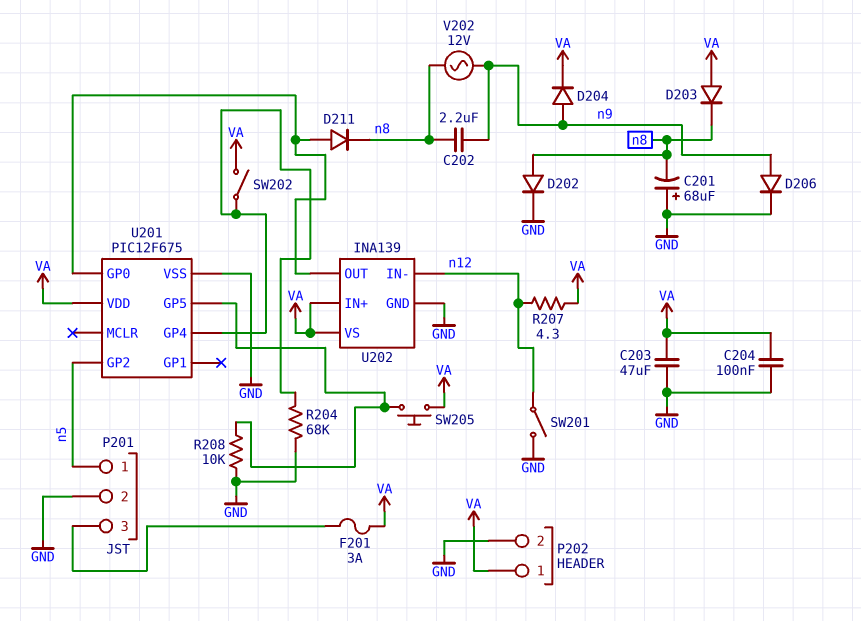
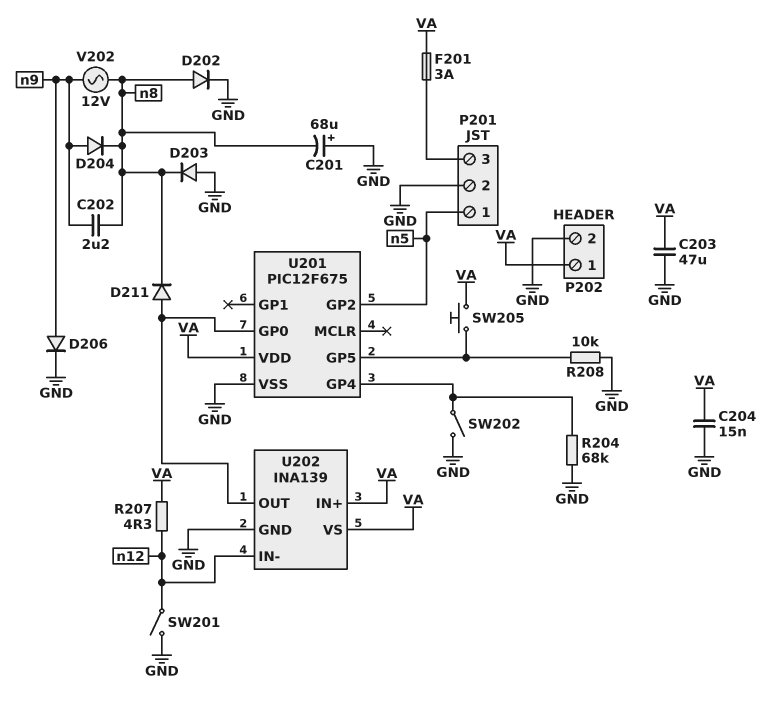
C204: 100nF (GND, VA) -> 15nF (GND, VA)
D203: diode (A VA, K n8) -> diode (A GND, K n8)
D204: diode (A n9, K VA) -> diode (A n9, K n8)
SW202: switch (U201/GP4, VA) -> switch (GND, U201/GP4)

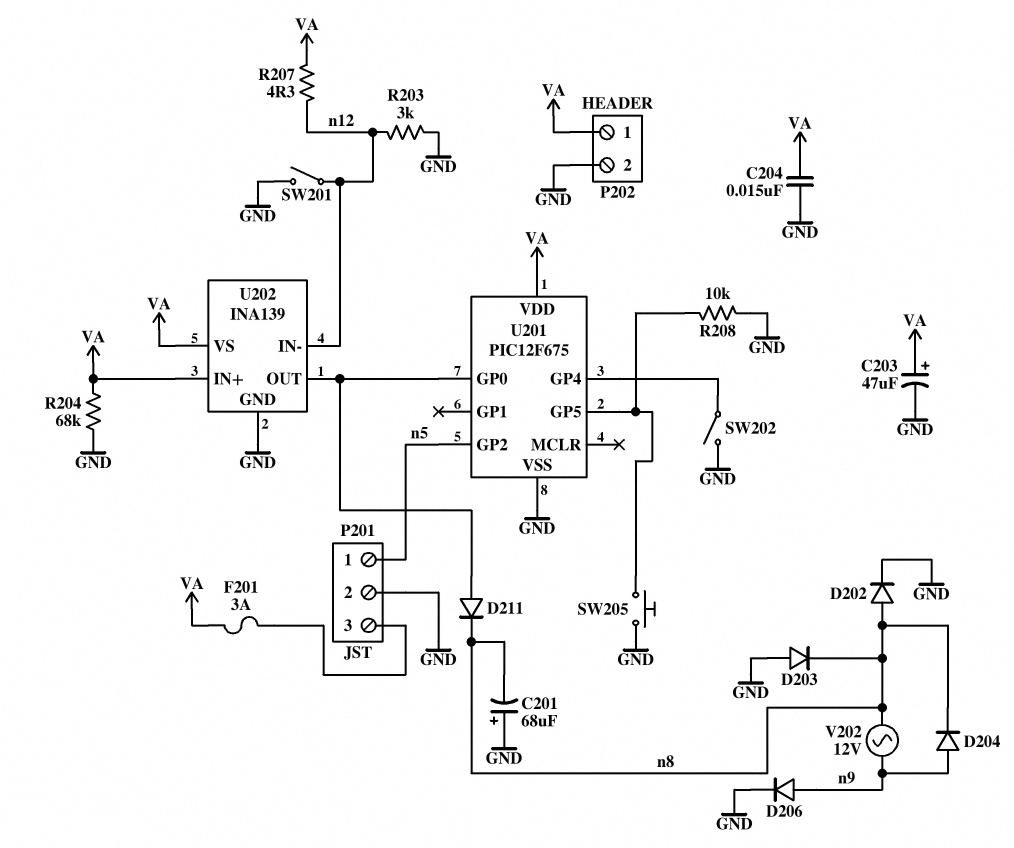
C202: 2.2uF (n8, n9) -> none
C203: 47uF (GND, VA) -> 47uF (plus VA, minus GND)
R203: none -> 3k (GND, n12)
R204: 68k (GND, U201/GP4) -> 68k (GND, VA)
SW205: button (U201/GP5, VA) -> button (GND, U201/GP5)

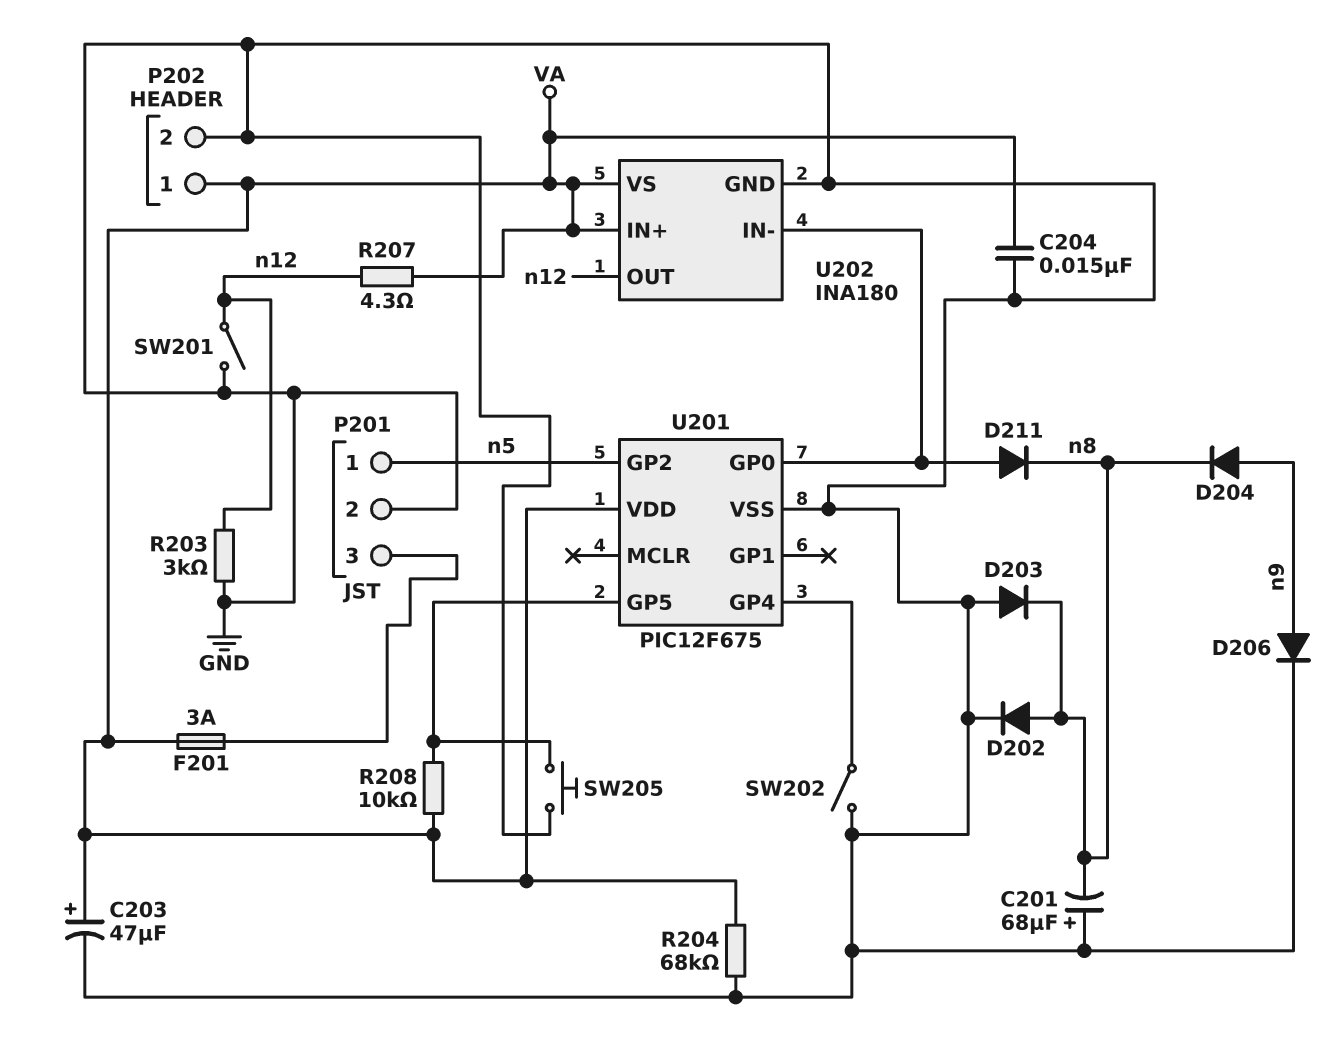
R208: 10k (GND, U201/GP5) -> 10k (U201/GP5, VA)
U202: INA139 -> INA180
U202 pin IN-: n12 -> U201/GP0
U202 pin OUT: U201/GP0 -> n12
V202: AC 12V (n8, n9) -> none

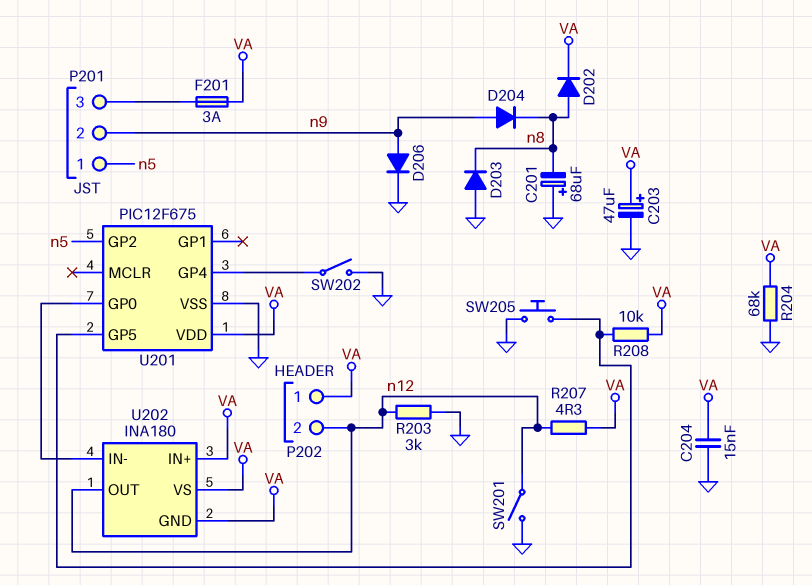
D202: diode (A n8, K GND) -> diode (A n8, K VA)
D211: diode (A U201/GP0, K n8) -> none
P201 pin 2: GND -> n9
P202 pin 2: GND -> n12
U202 pin GND: GND -> VA

